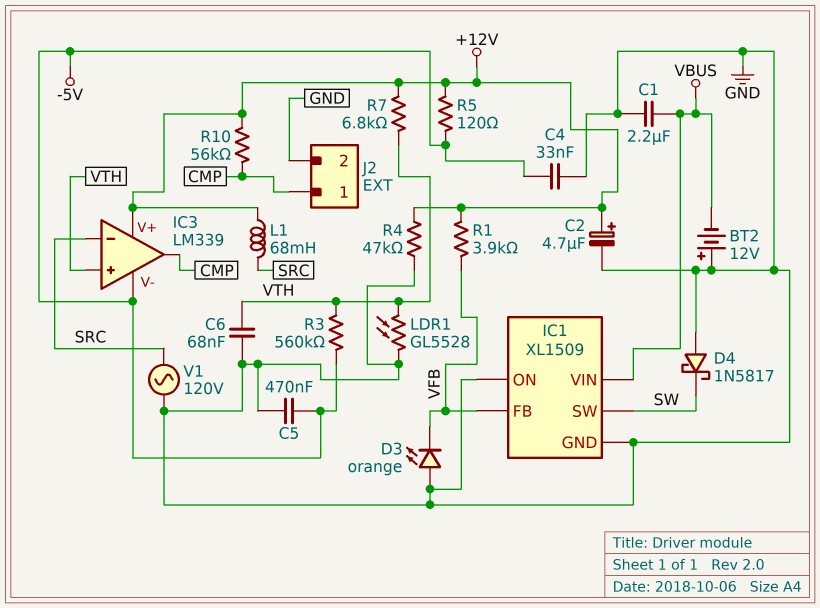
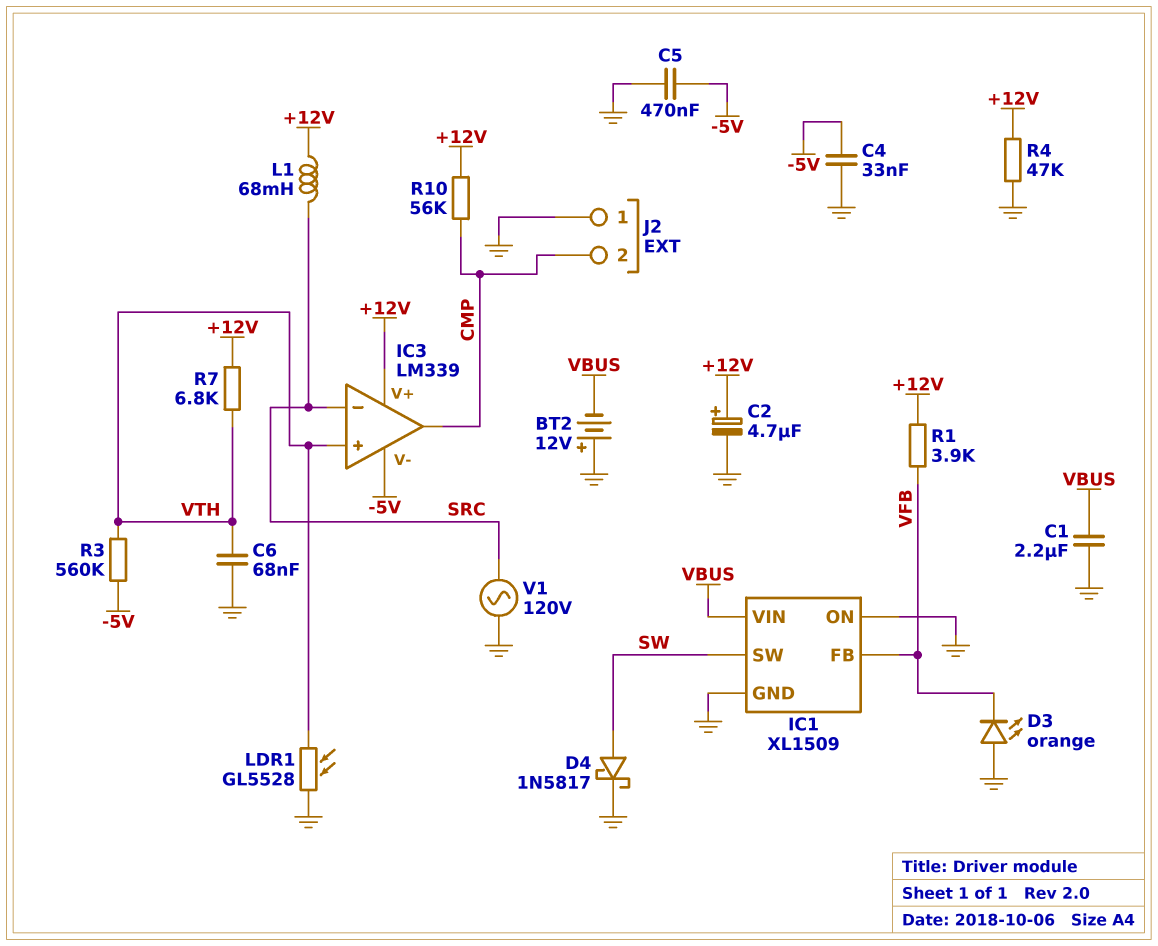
D4: schottky 1N5817 (A GND, K SW) -> schottky 1N5817 (A SW, K GND)
J2 pin 1: CMP -> GND
J2 pin 2: GND -> CMP
R5: 120 (+12V, -5V) -> none

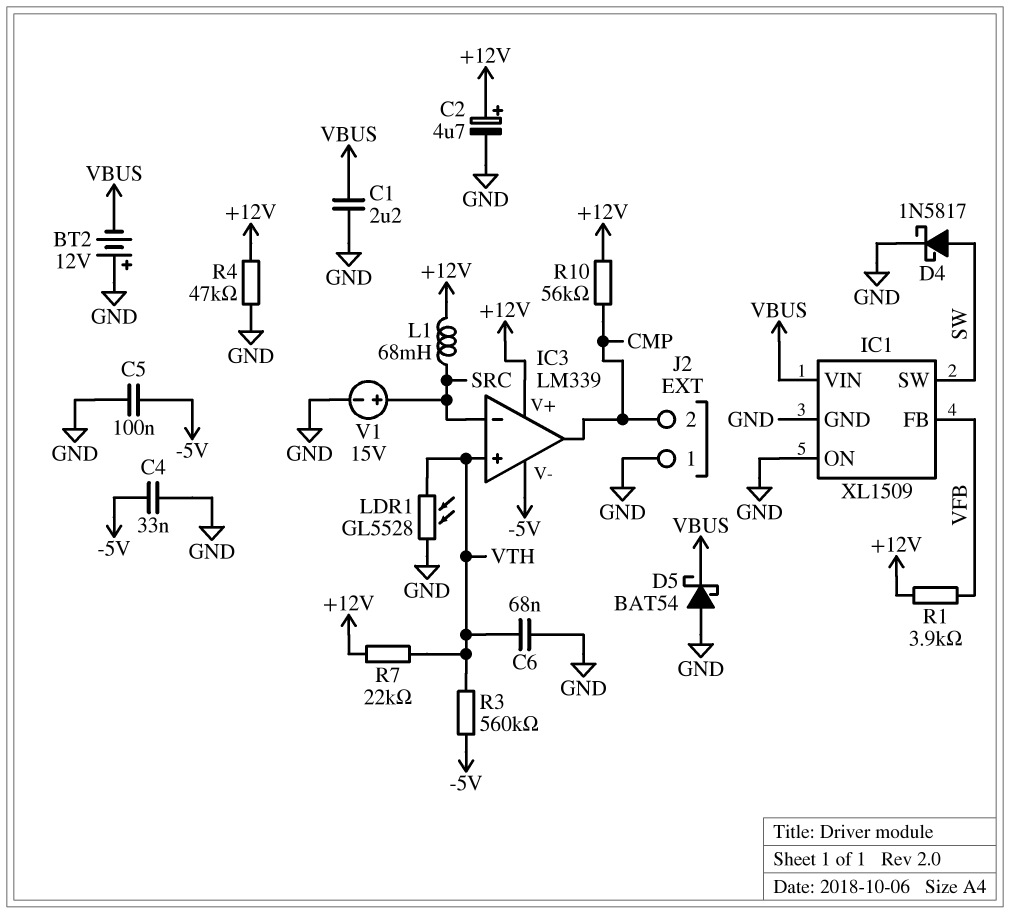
C5: 470nF (-5V, GND) -> 100nF (-5V, GND)
D3: LED orange (A GND, K VFB) -> none
D5: none -> schottky BAT54 (A GND, K VBUS)
R7: 6.8k (+12V, VTH) -> 22k (+12V, VTH)
V1: AC 120V (GND, SRC) -> 15V (plus SRC, minus GND)

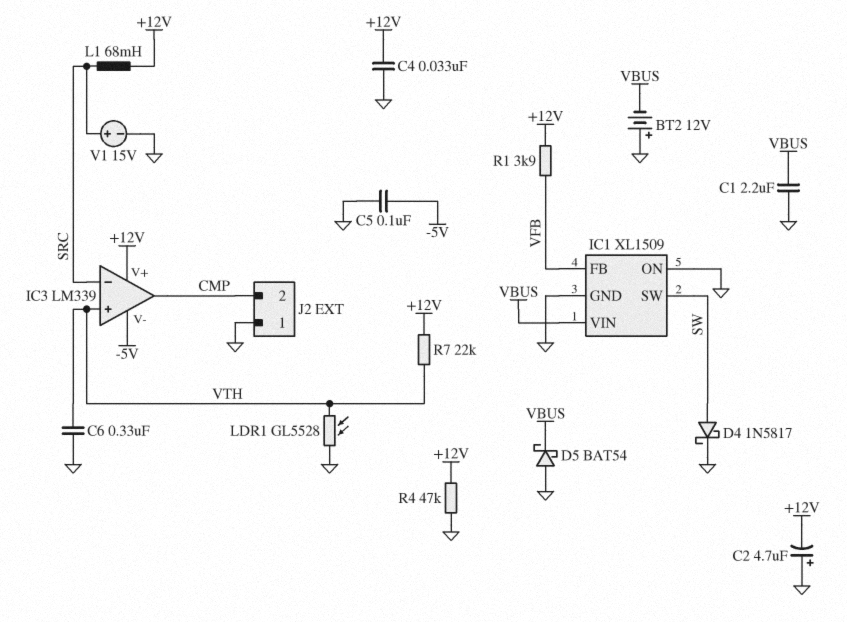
C2: 4.7uF (plus +12V, minus GND) -> 4.7uF (plus GND, minus +12V)
C4: 33nF (-5V, GND) -> 33nF (+12V, GND)
C6: 68nF (GND, VTH) -> 330nF (GND, VTH)
R3: 560k (-5V, VTH) -> none
R10: 56k (+12V, CMP) -> none

